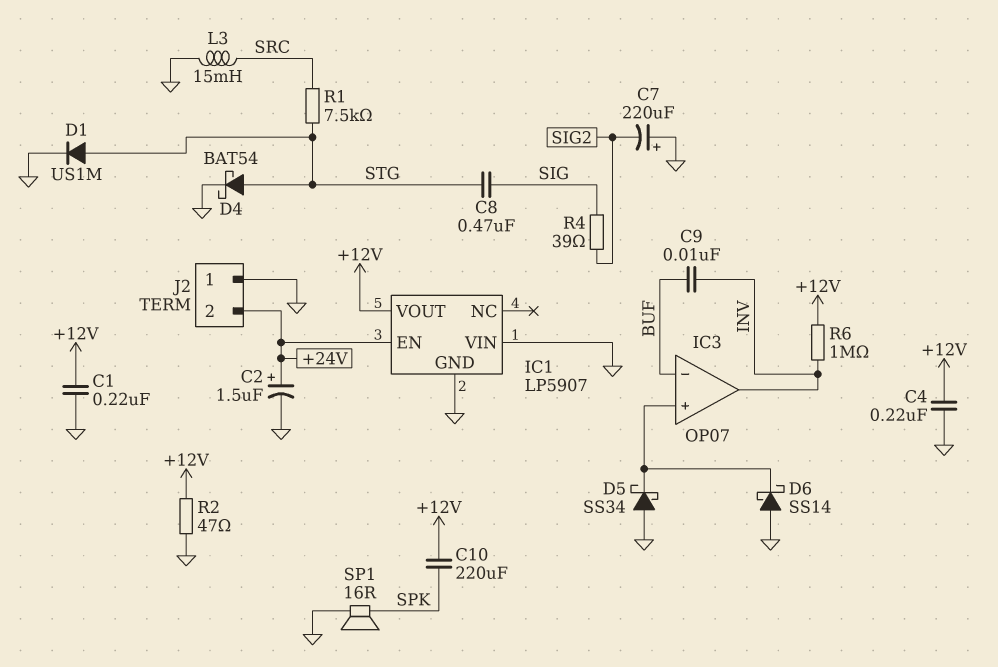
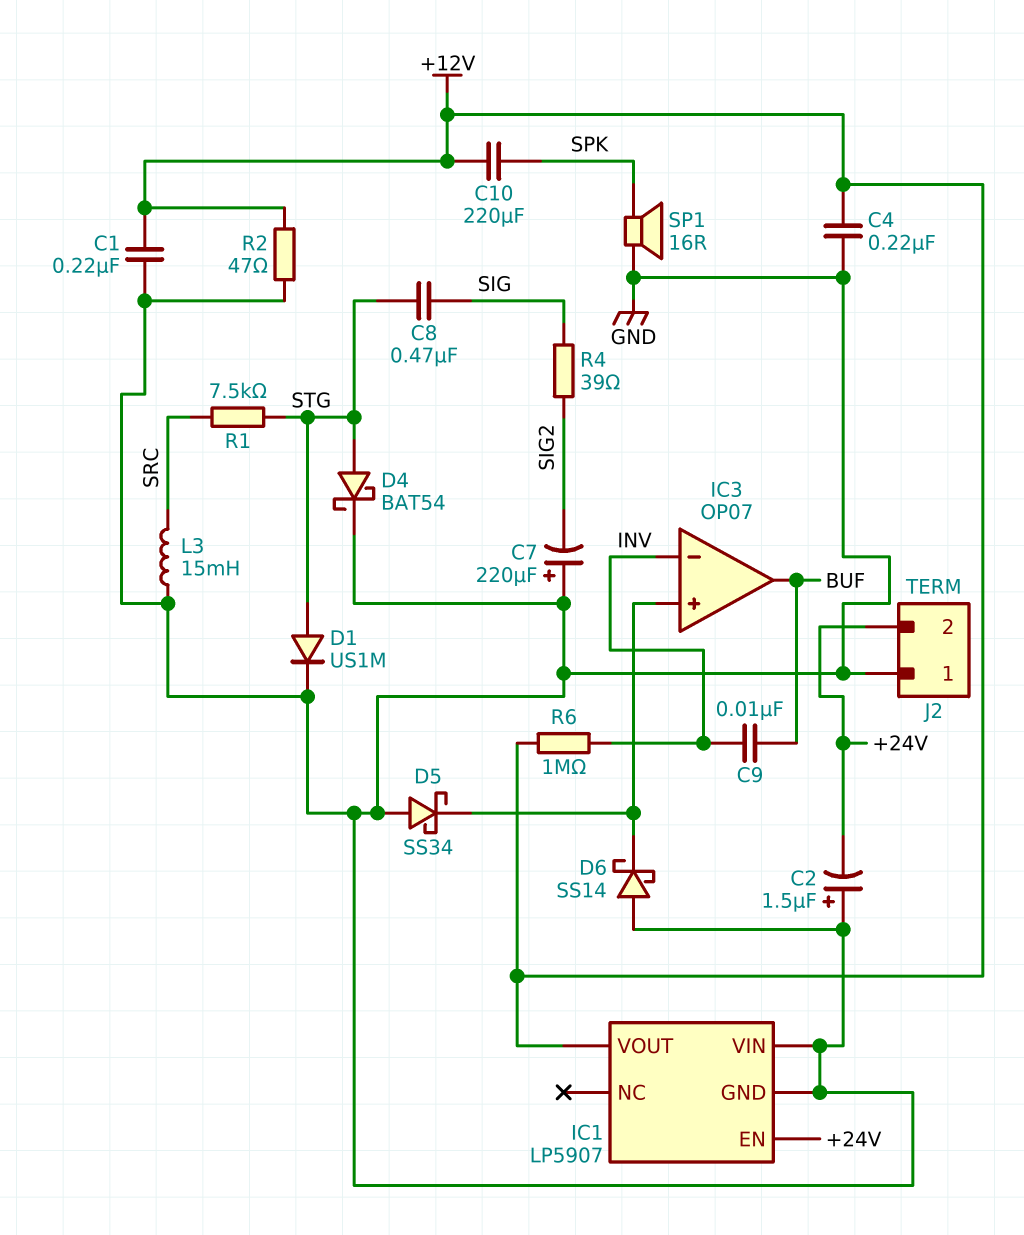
C2: 1.5uF (plus +24V, minus GND) -> 1.5uF (plus GND, minus +24V)
IC3 pin in-: BUF -> INV
IC3 pin out: INV -> BUF

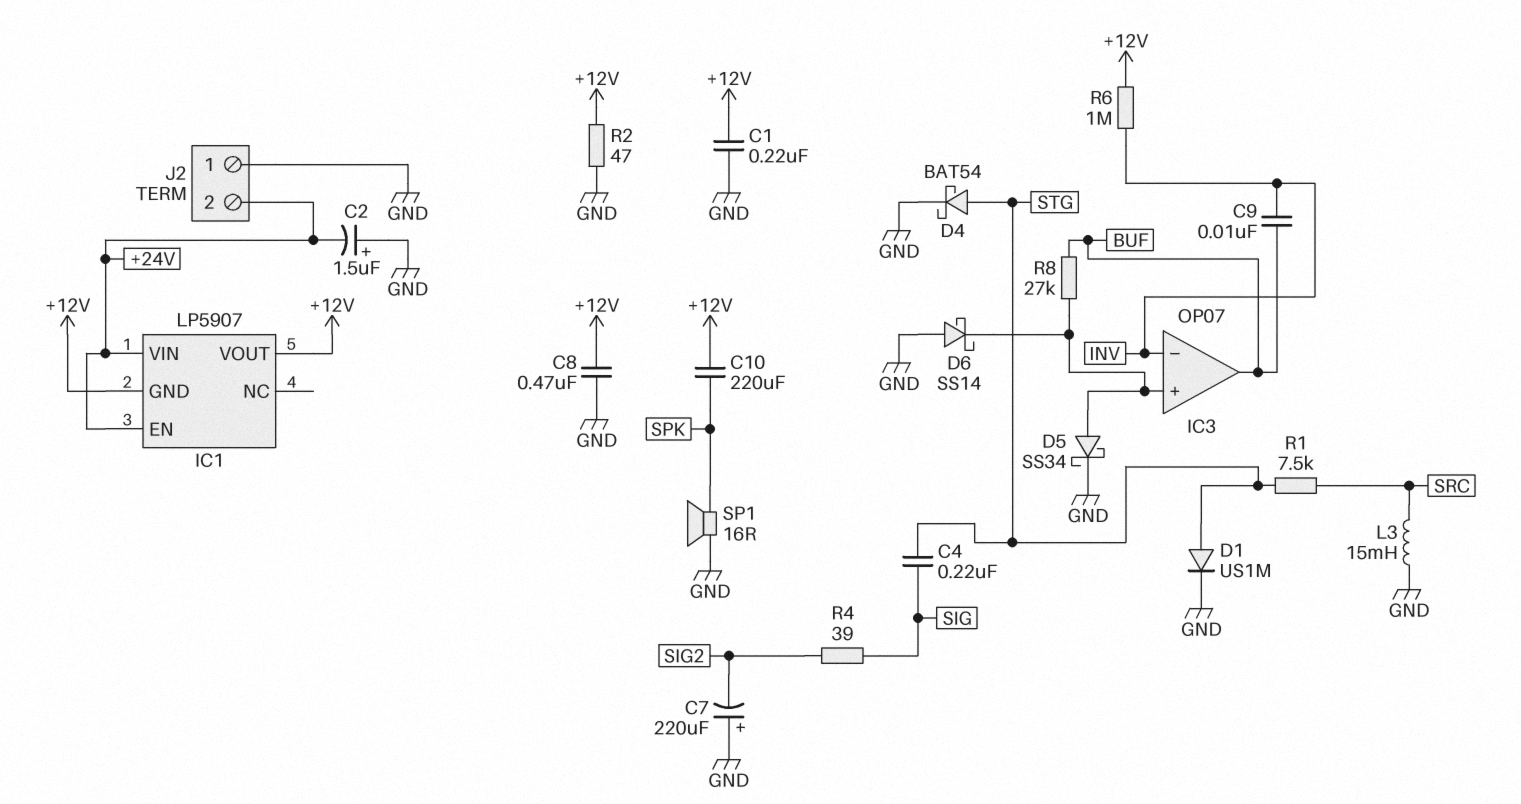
C4: 220nF (+12V, GND) -> 220nF (SIG, STG)
C8: 470nF (SIG, STG) -> 470nF (+12V, GND)
D5: schottky SS34 (A GND, K IC3/in+) -> schottky SS34 (A IC3/in+, K GND)
IC1 pin GND: GND -> +12V
IC1 pin VIN: GND -> +24V
R8: none -> 27k (BUF, IC3/in+)

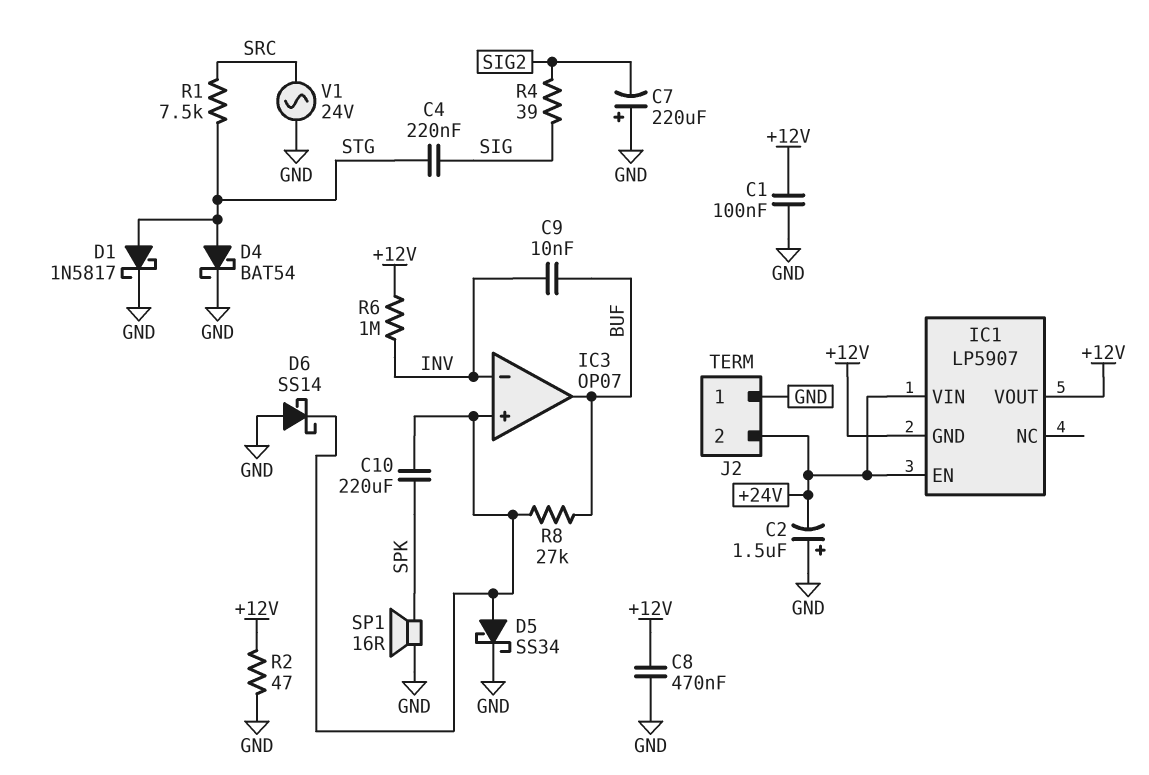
C1: 220nF (+12V, GND) -> 100nF (+12V, GND)
C10: 220uF (+12V, SPK) -> 220uF (IC3/in+, SPK)
D1: diode US1M (A STG, K GND) -> schottky 1N5817 (A STG, K GND)
L3: 15mH (GND, SRC) -> none
V1: none -> AC 24V (GND, SRC)

